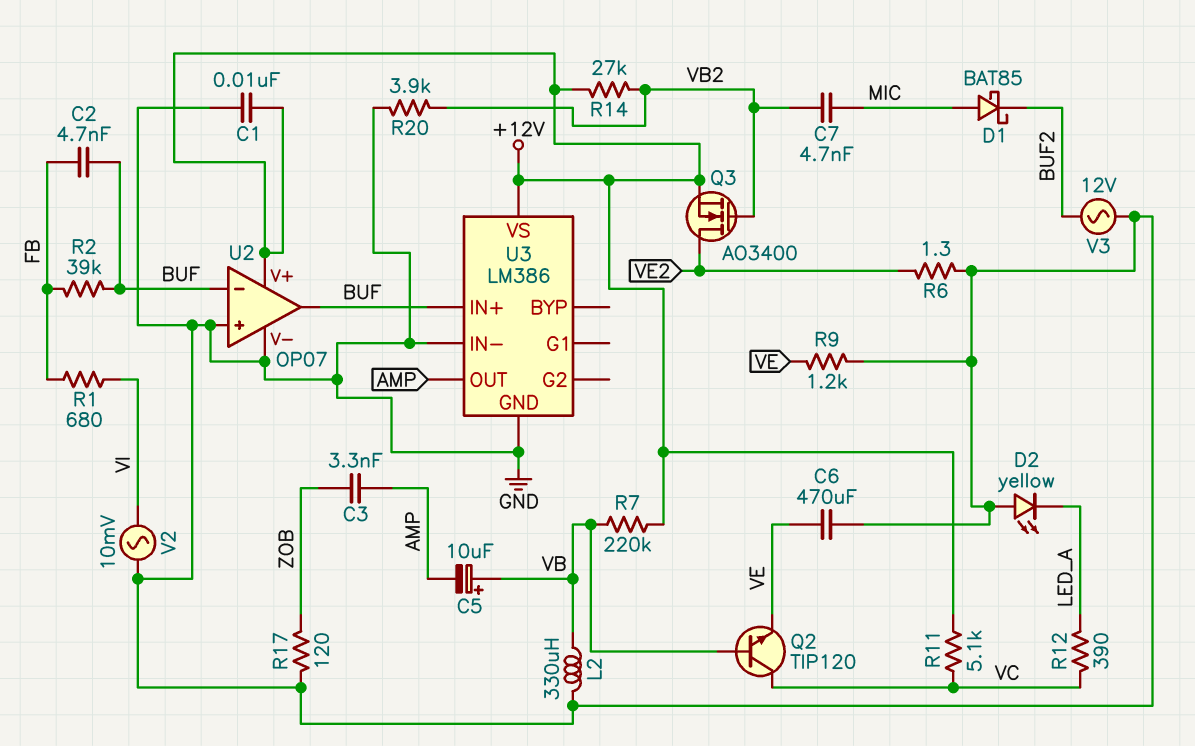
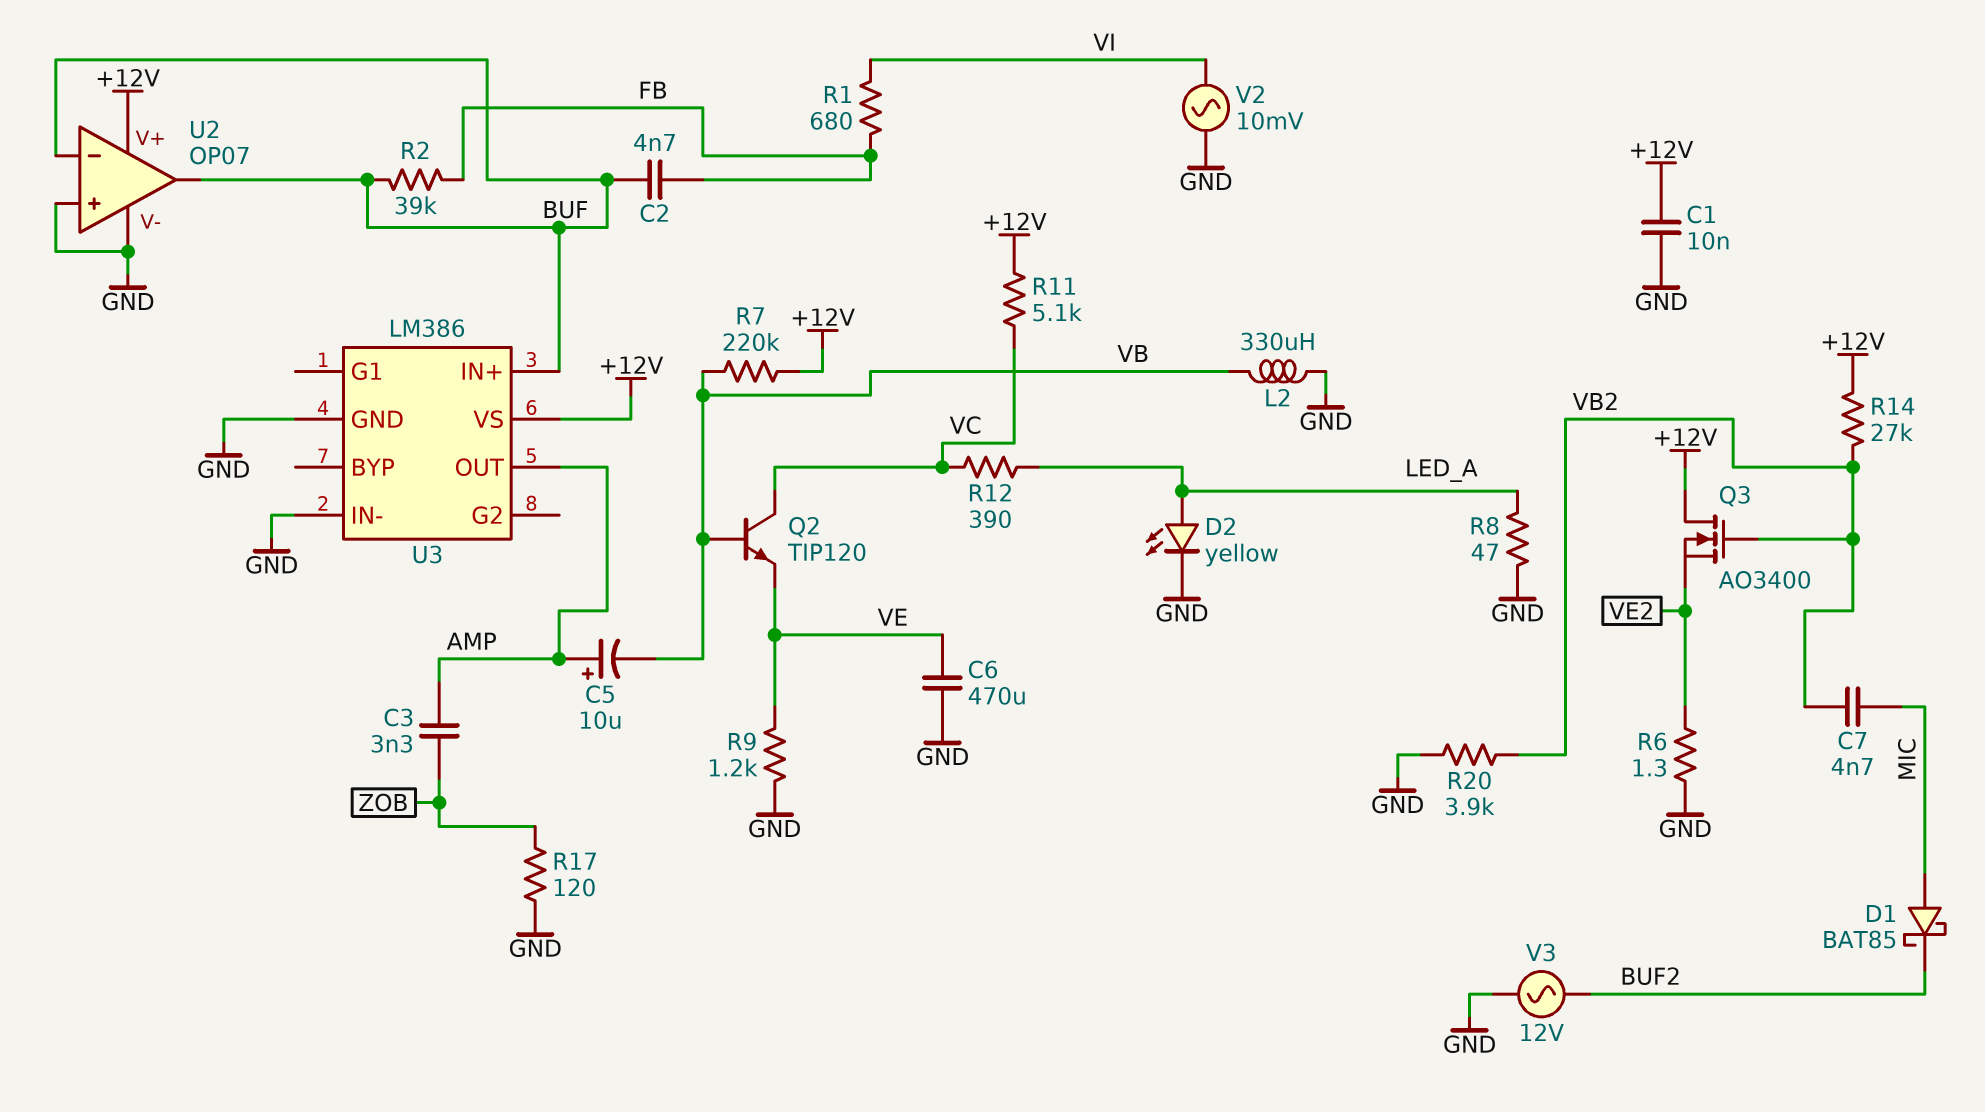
C5: 10uF (plus VB, minus AMP) -> 10uF (plus AMP, minus VB)
D2: LED yellow (A GND, K LED_A) -> LED yellow (A LED_A, K GND)
Q3: NMOS AO3400 (G VB2, D VE2, S +12V) -> NMOS AO3400 (G VB2, D +12V, S VE2)
R8: none -> 47 (GND, LED_A)

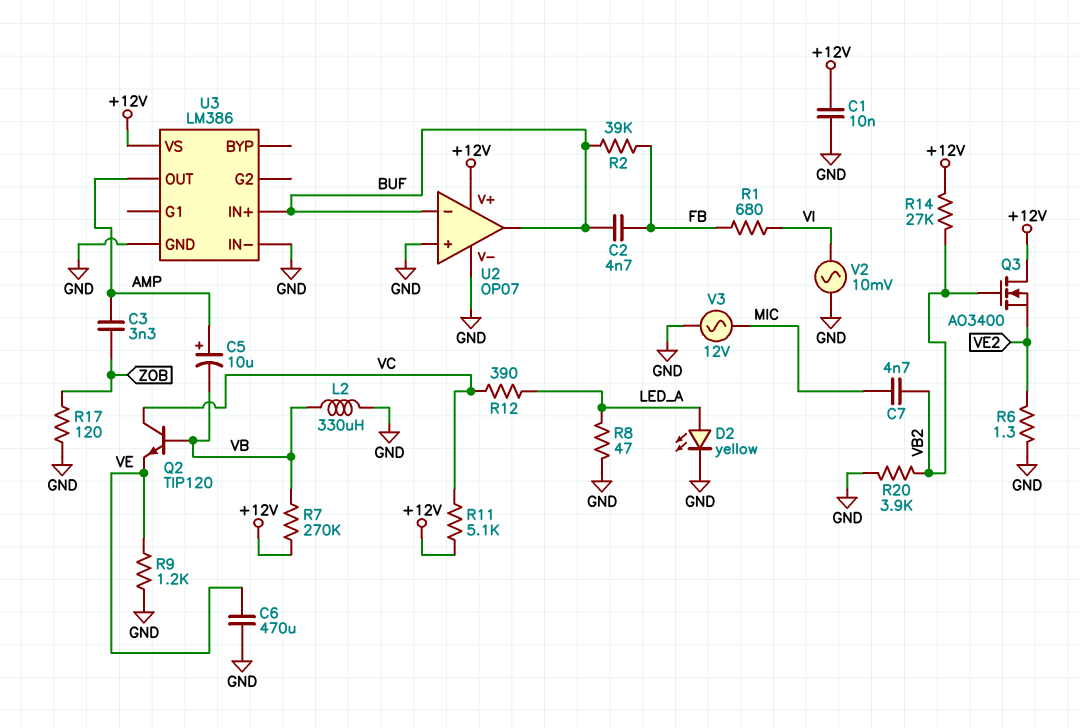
D1: schottky BAT85 (A MIC, K BUF2) -> none
R7: 220k (+12V, VB) -> 270k (+12V, VB)
V3: AC 12V (BUF2, GND) -> AC 12V (GND, MIC)

